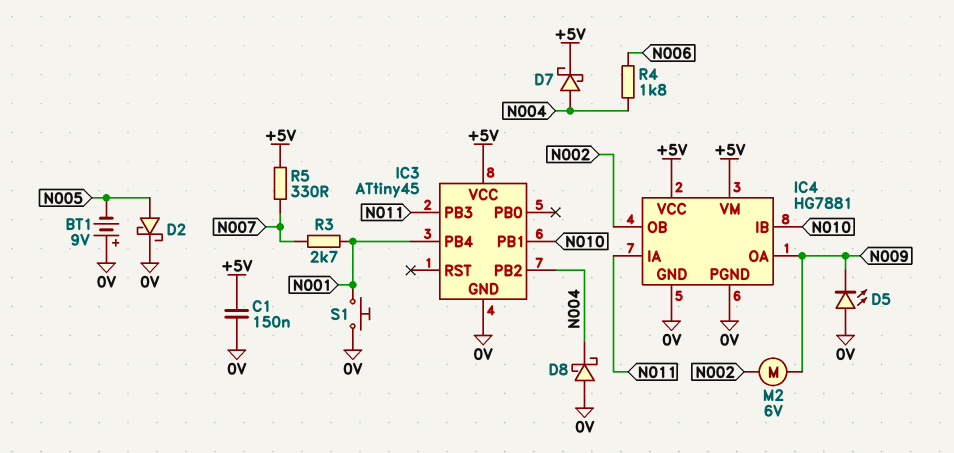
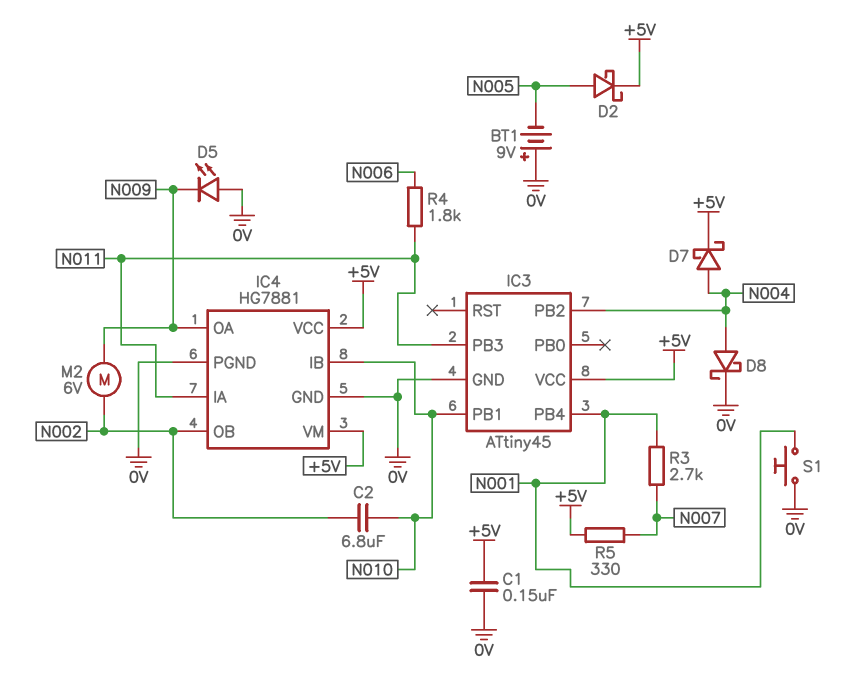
C2: none -> 6.8uF (N002, N010)
D2: schottky (A N005, K 0V) -> schottky (A N005, K +5V)
D8: schottky (A 0V, K N004) -> schottky (A N004, K 0V)
R4: 1.8k (N004, N006) -> 1.8k (N006, N011)

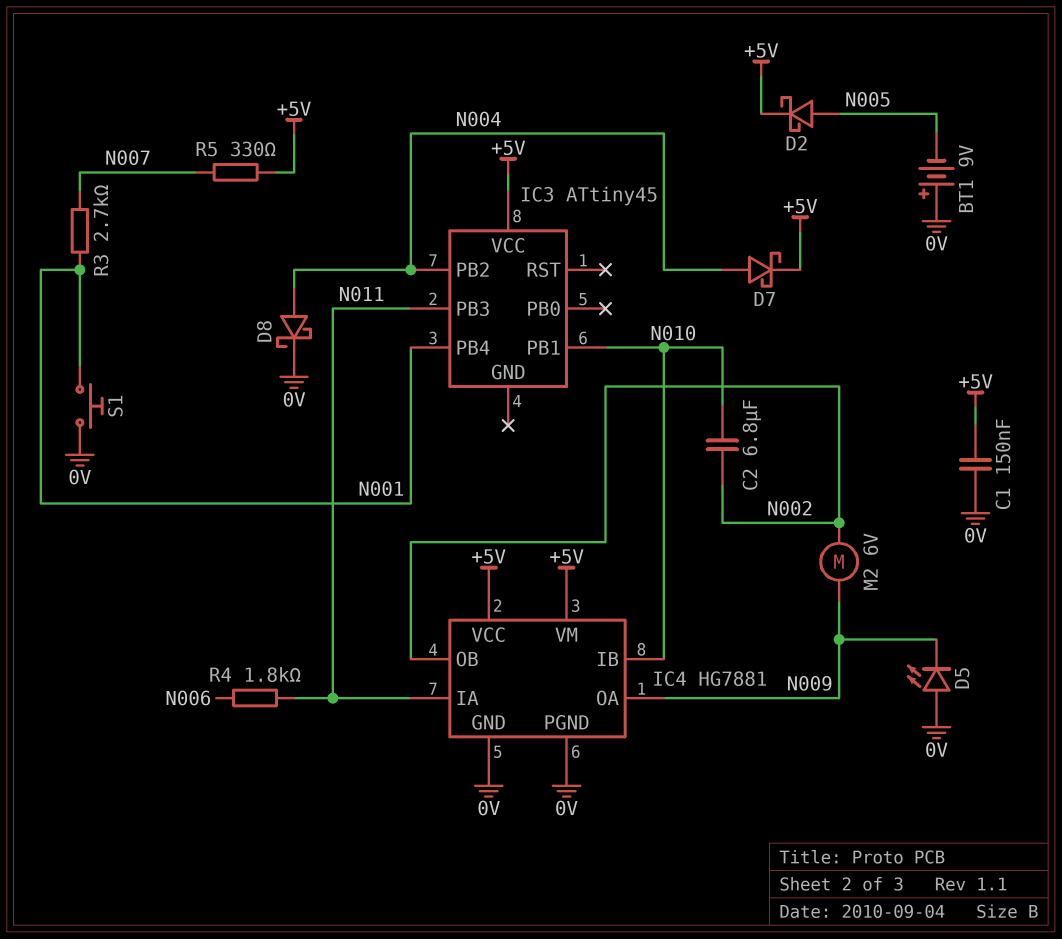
IC3 pin GND: 0V -> none

